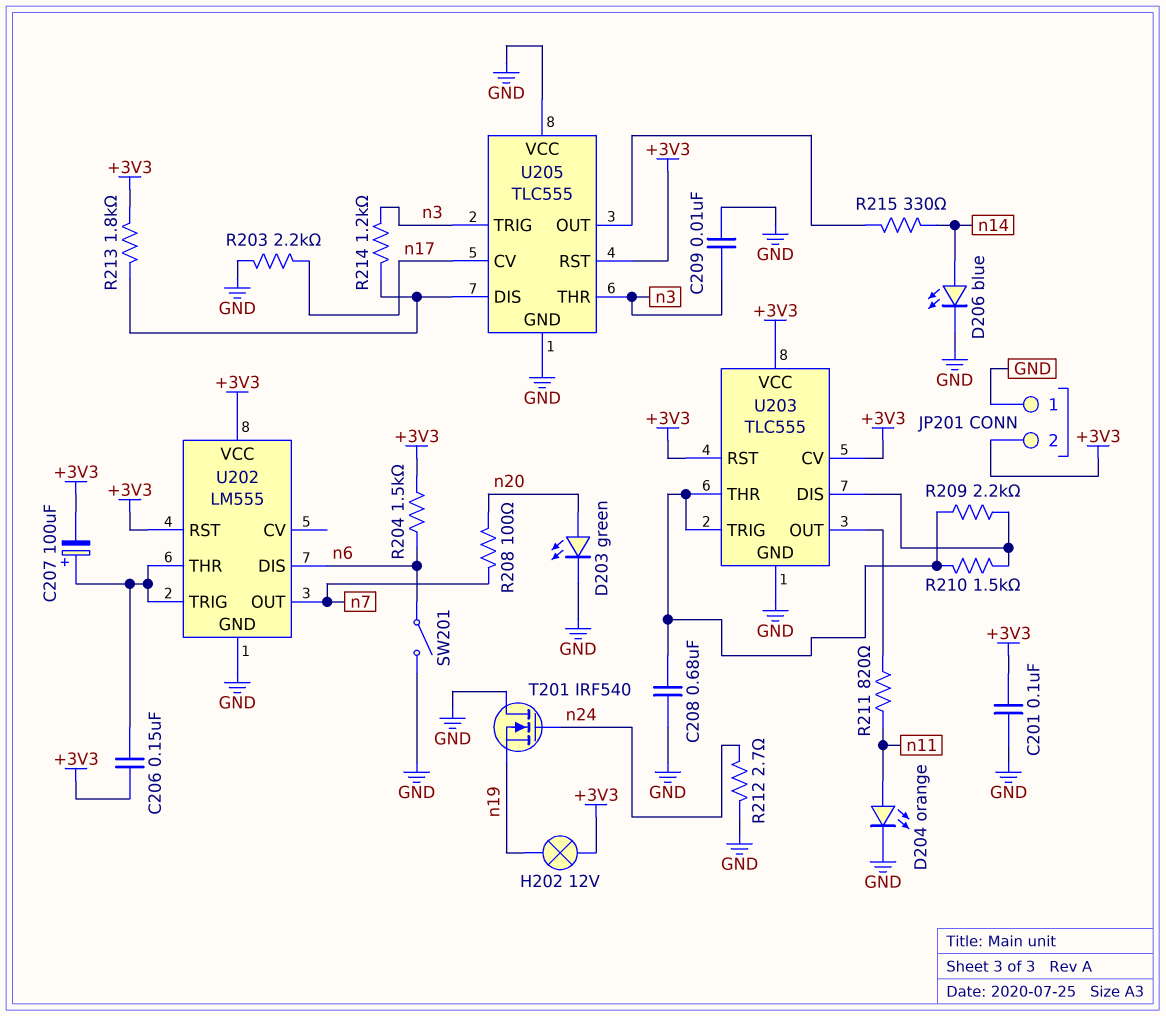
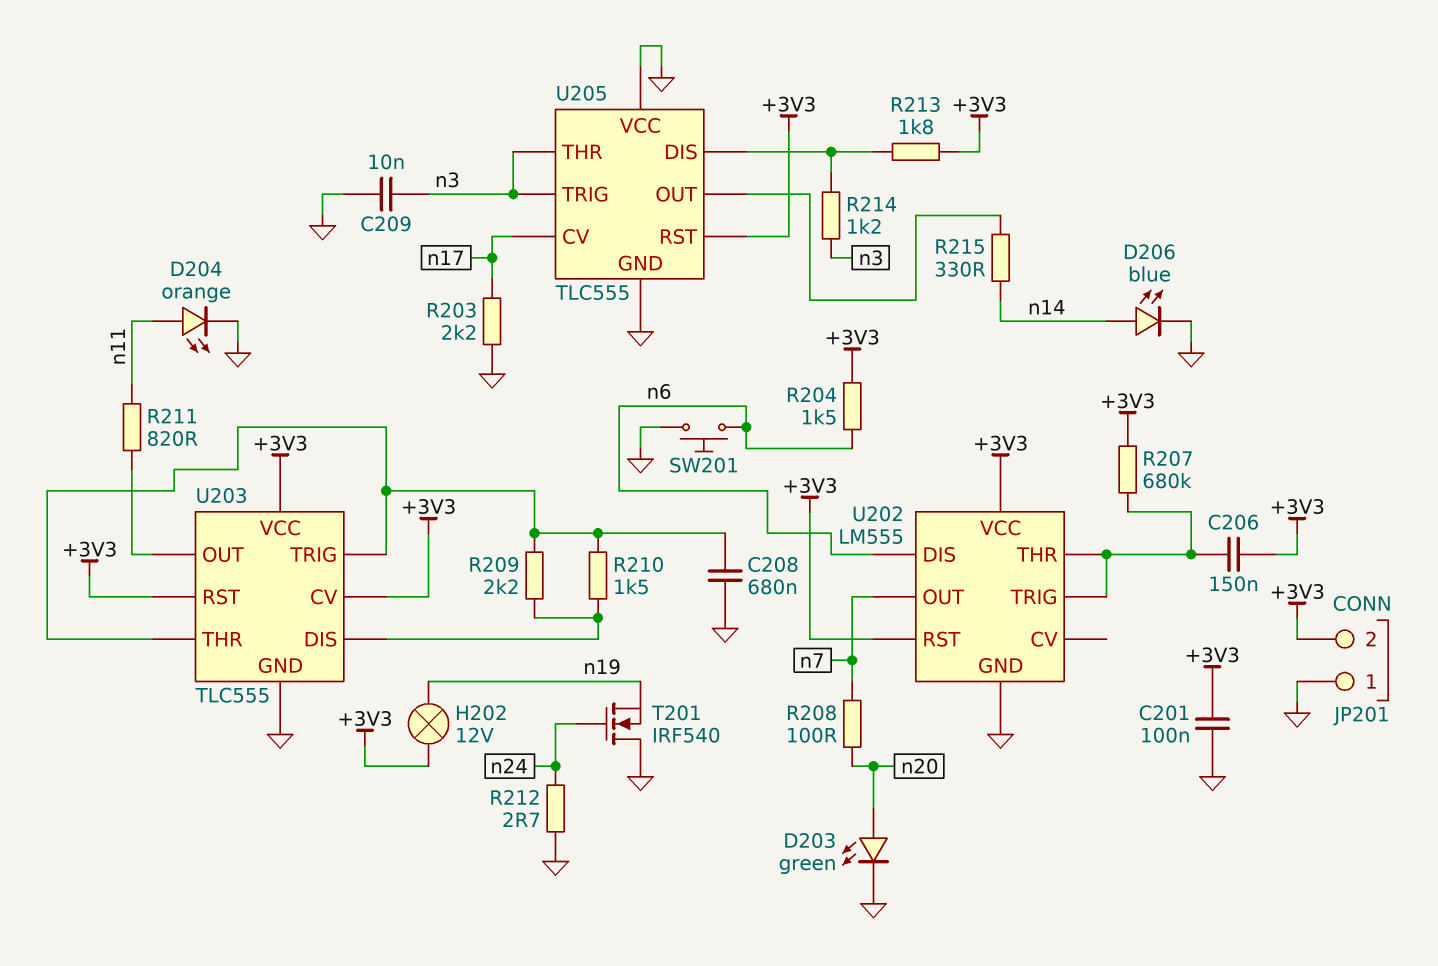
C207: 100uF (plus U202/THR, minus +3V3) -> none
R207: none -> 680k (+3V3, U202/THR)
SW201: switch (GND, n6) -> button (GND, n6)

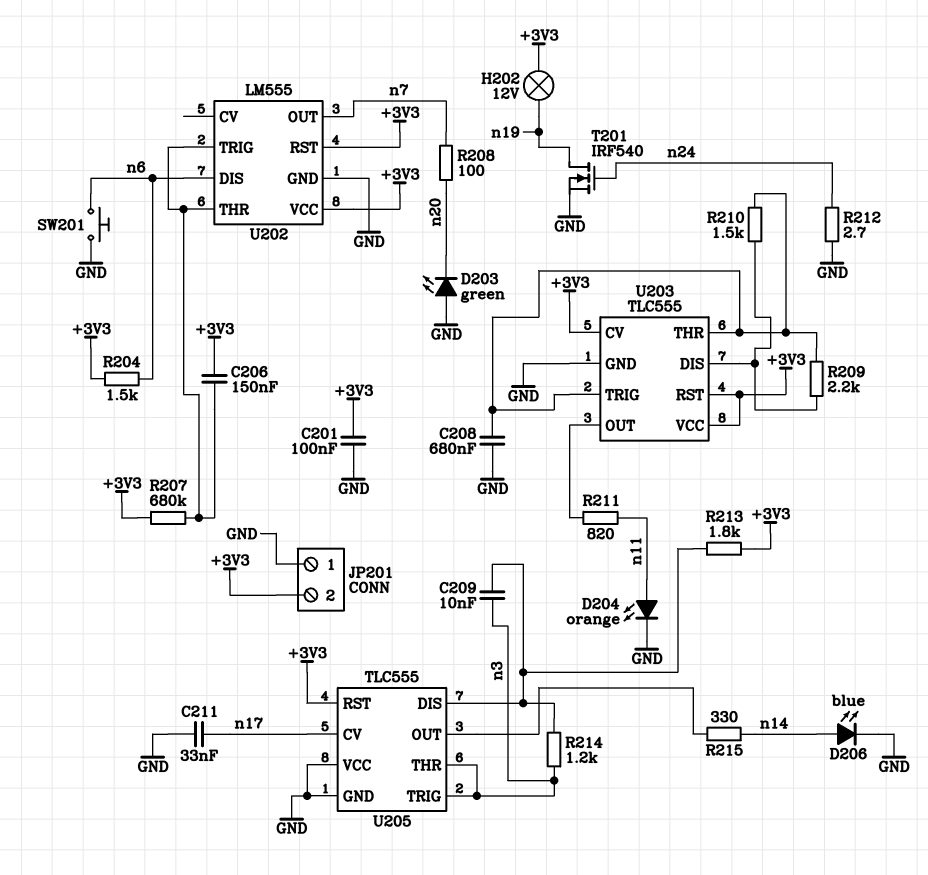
C209: 10nF (GND, n3) -> 10nF (U205/DIS, n3)
C211: none -> 33nF (GND, n17)
D203: LED green (A n20, K GND) -> LED green (A GND, K n20)
R203: 2.2k (GND, n17) -> none
T201: NMOS IRF540 (G n24, D GND, S n19) -> NMOS IRF540 (G n24, D n19, S GND)

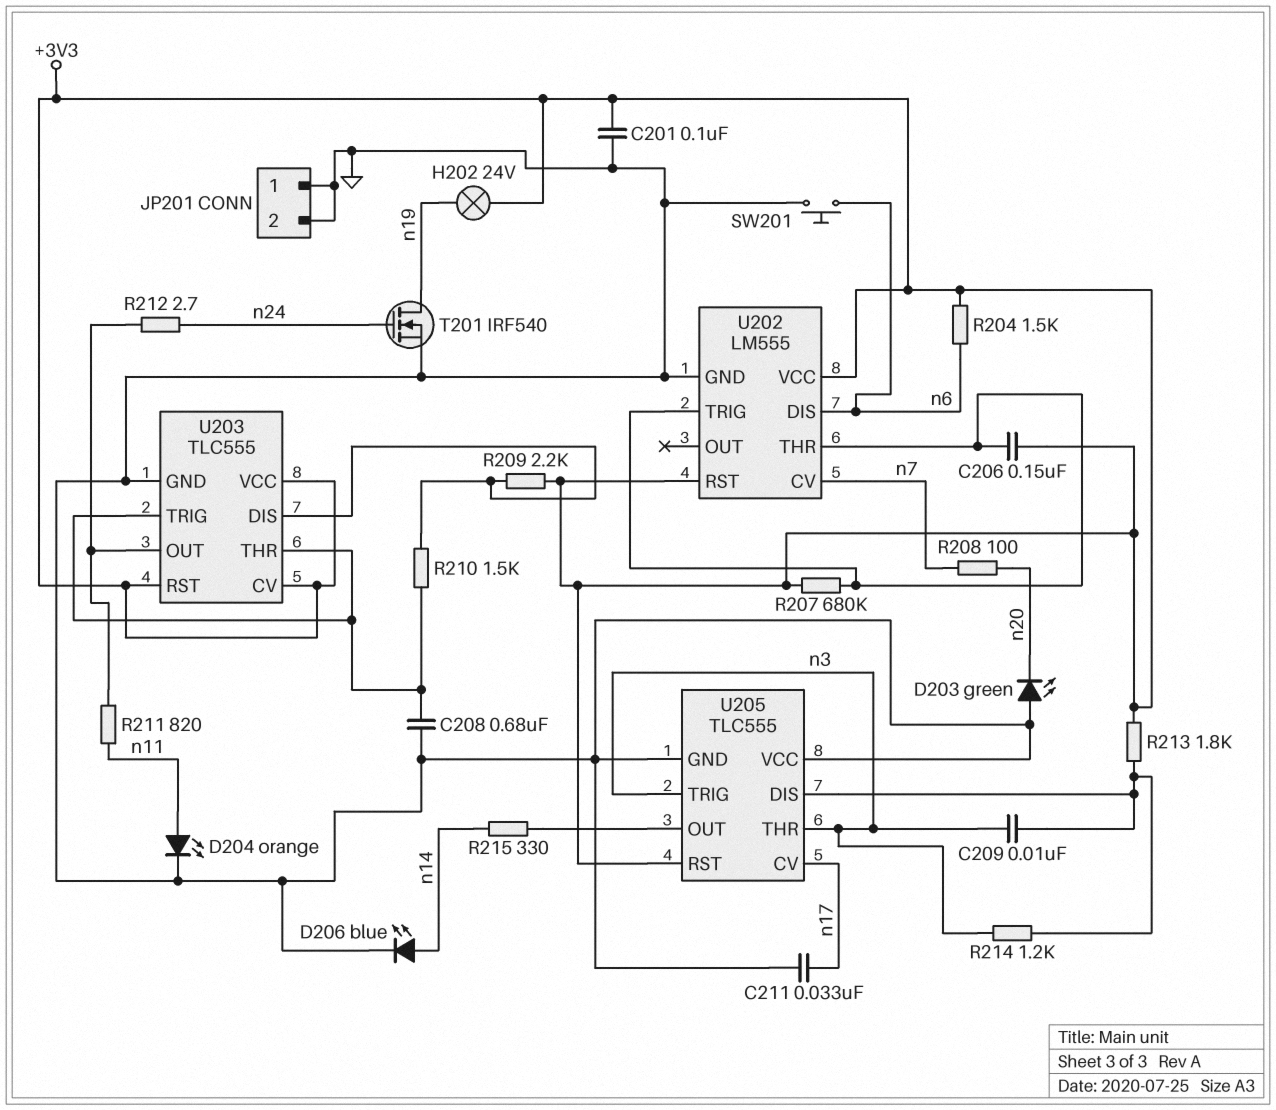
H202: lamp 12V (+3V3, n19) -> lamp 24V (+3V3, n19)
JP201 pin 2: +3V3 -> GND
R209: 2.2k (U203/DIS, U203/THR) -> 2.2k (+3V3, U203/DIS)
R212: 2.7 (GND, n24) -> 2.7 (U203/OUT, n24)
U202 pin CV: none -> n7
U202 pin OUT: n7 -> none

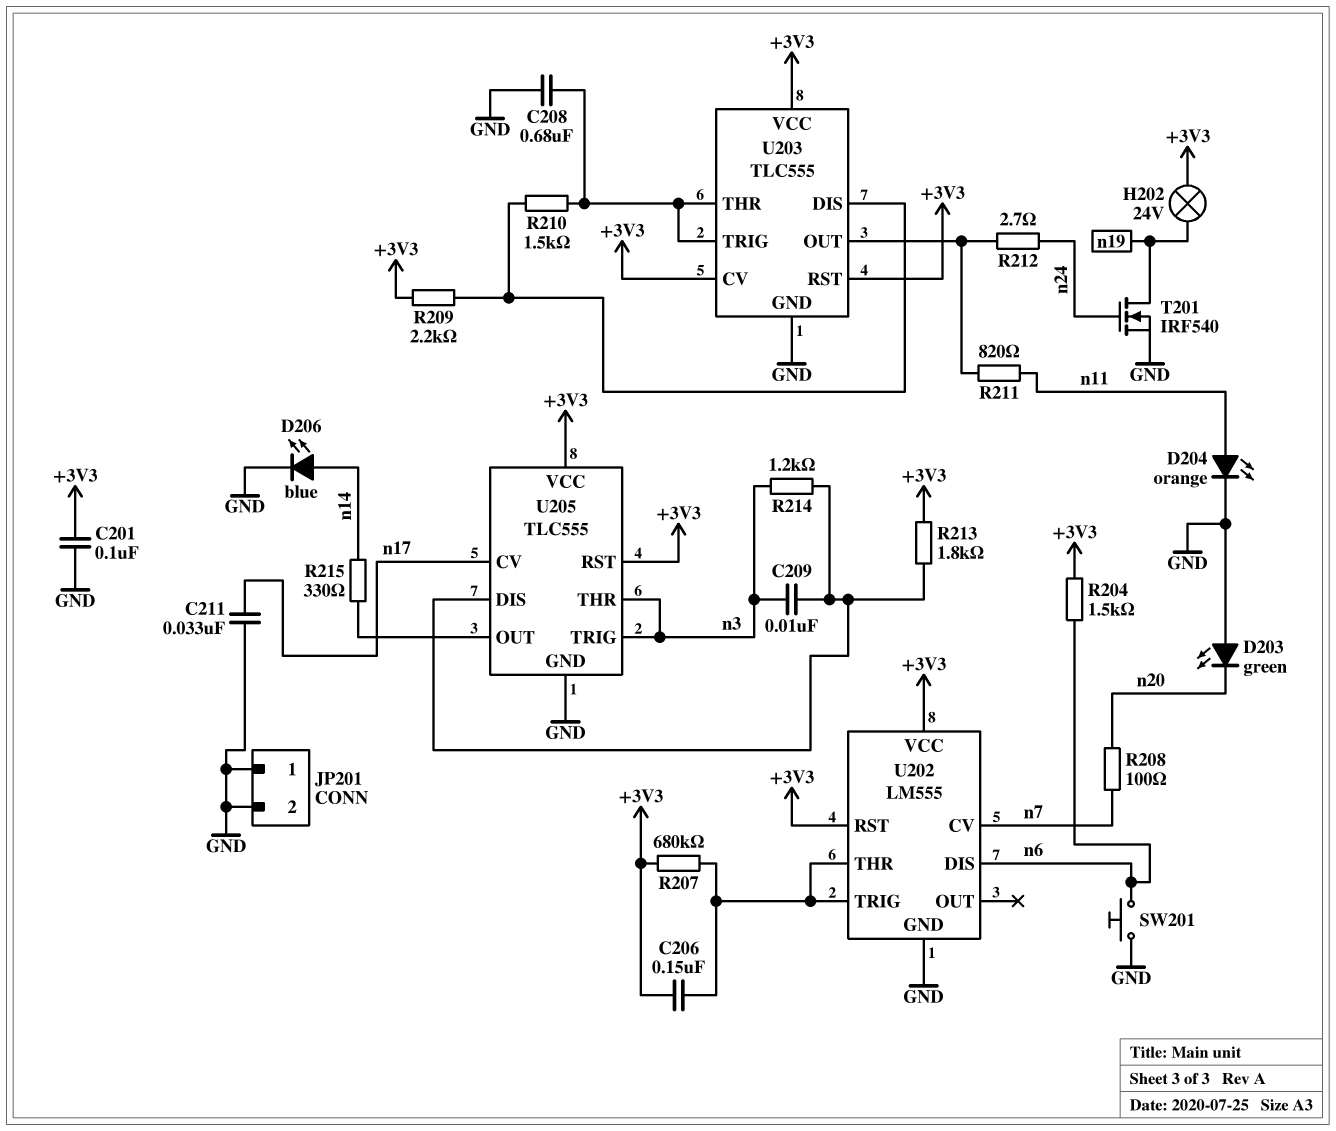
U205 pin VCC: GND -> +3V3

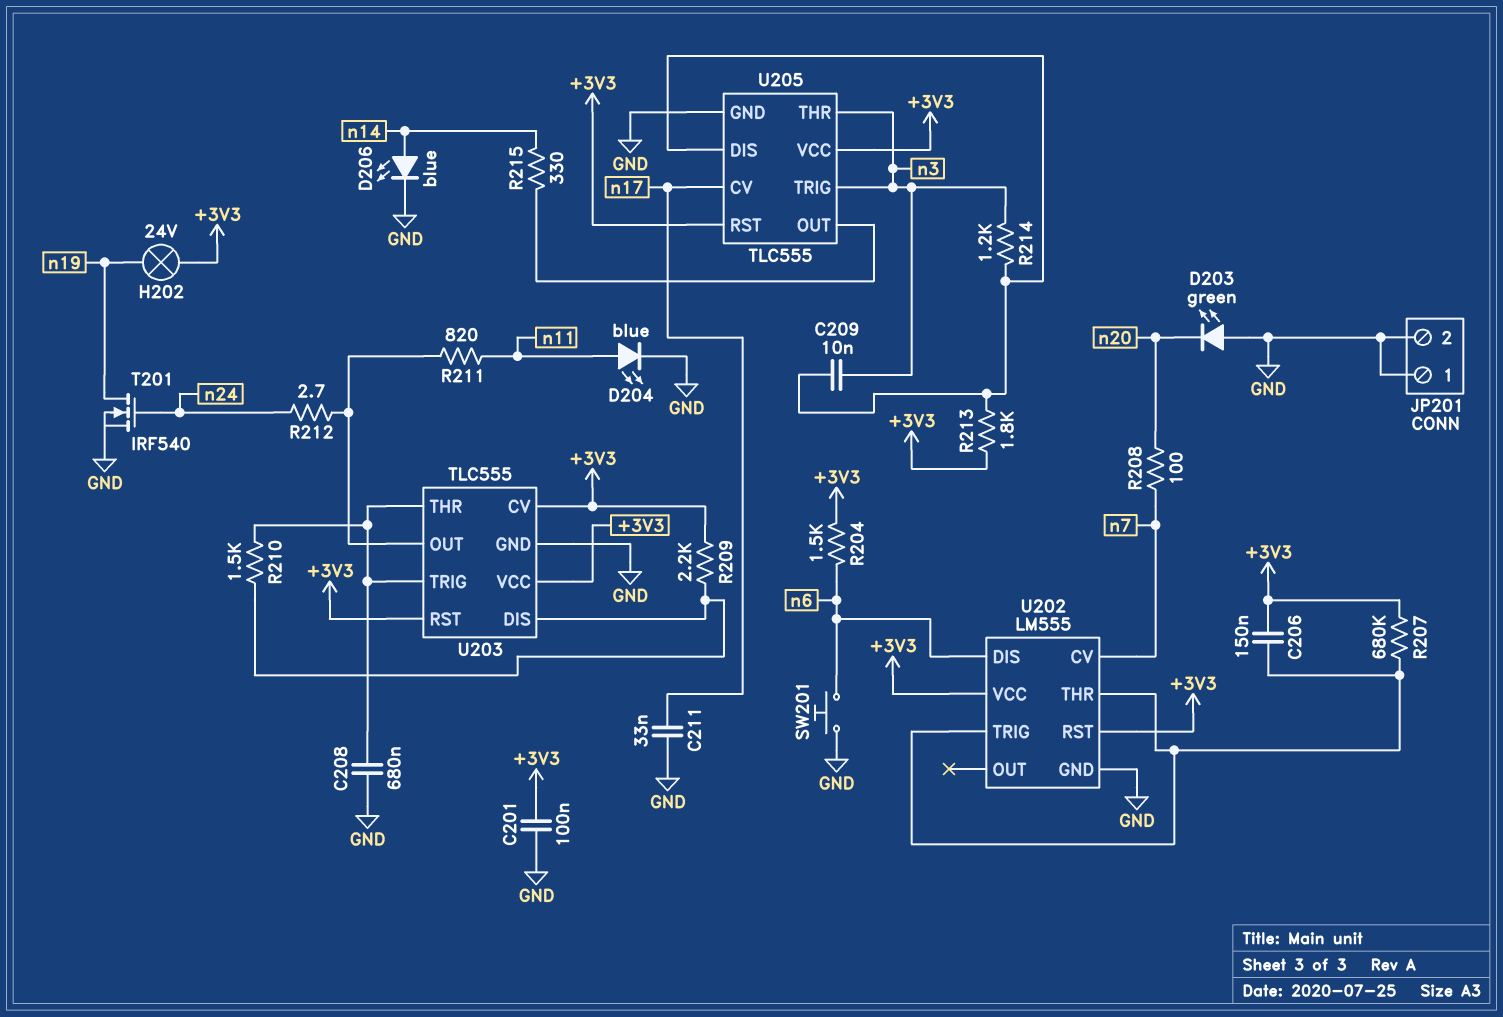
D204: LED orange (A n11, K GND) -> LED blue (A n11, K GND)

